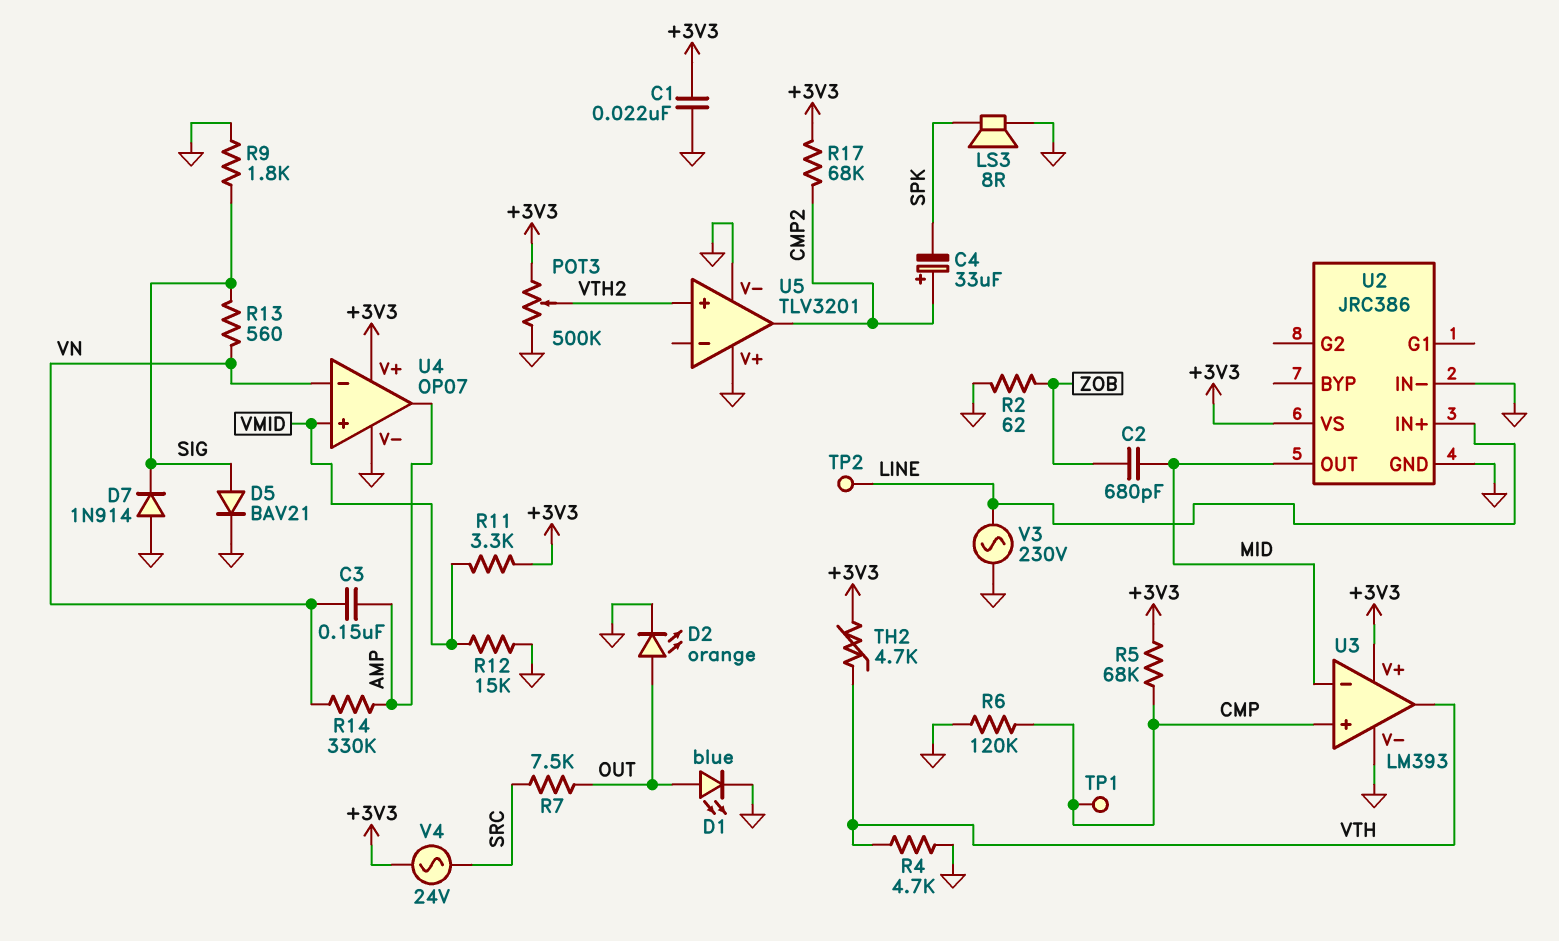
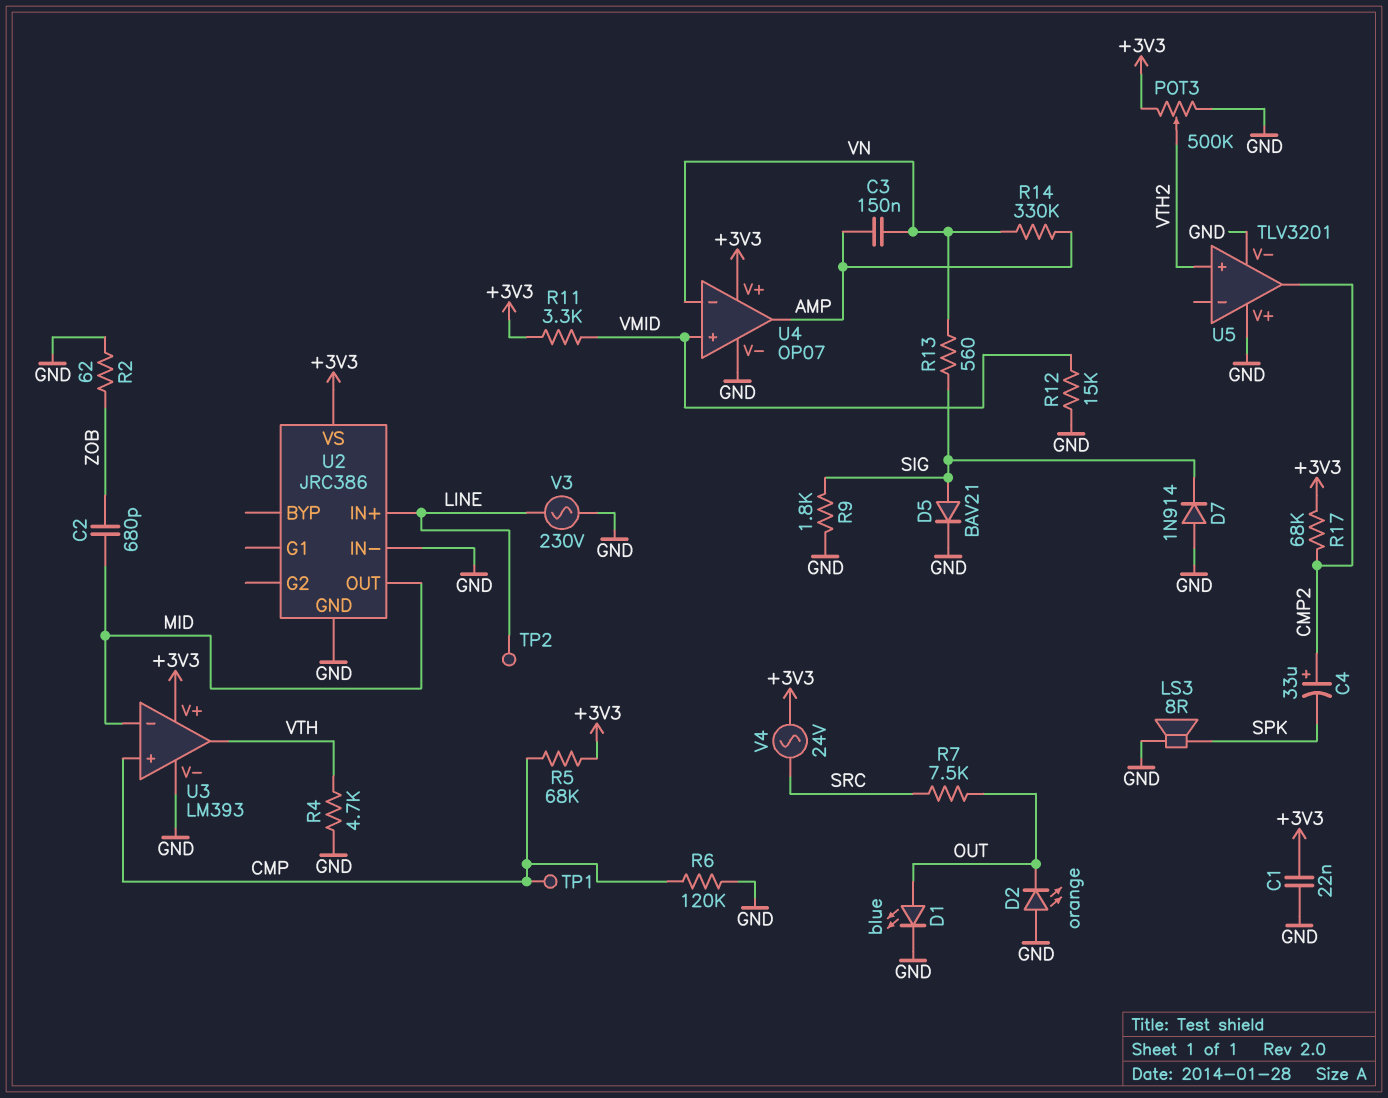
D2: LED orange (A OUT, K GND) -> LED orange (A GND, K OUT)
TH2: 4.7k (+3V3, VTH) -> none

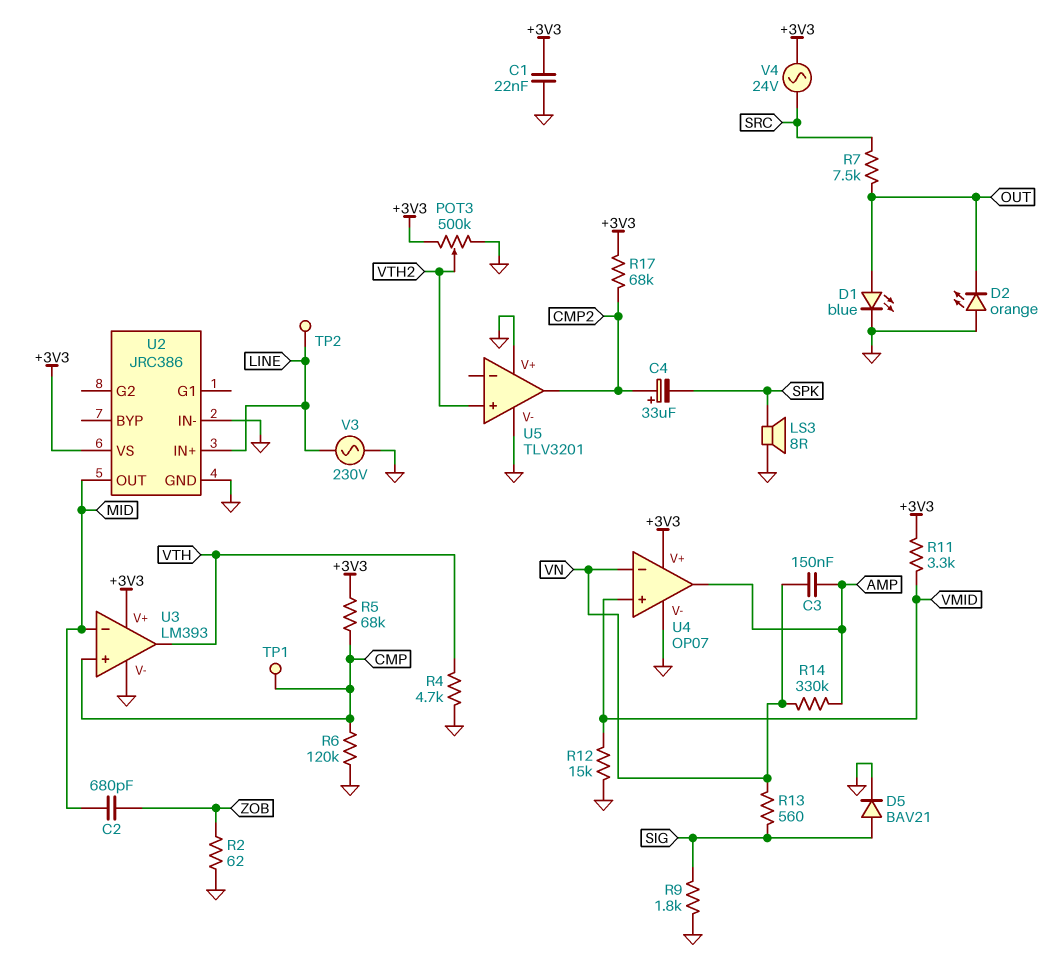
D7: diode 1N914 (A GND, K SIG) -> none

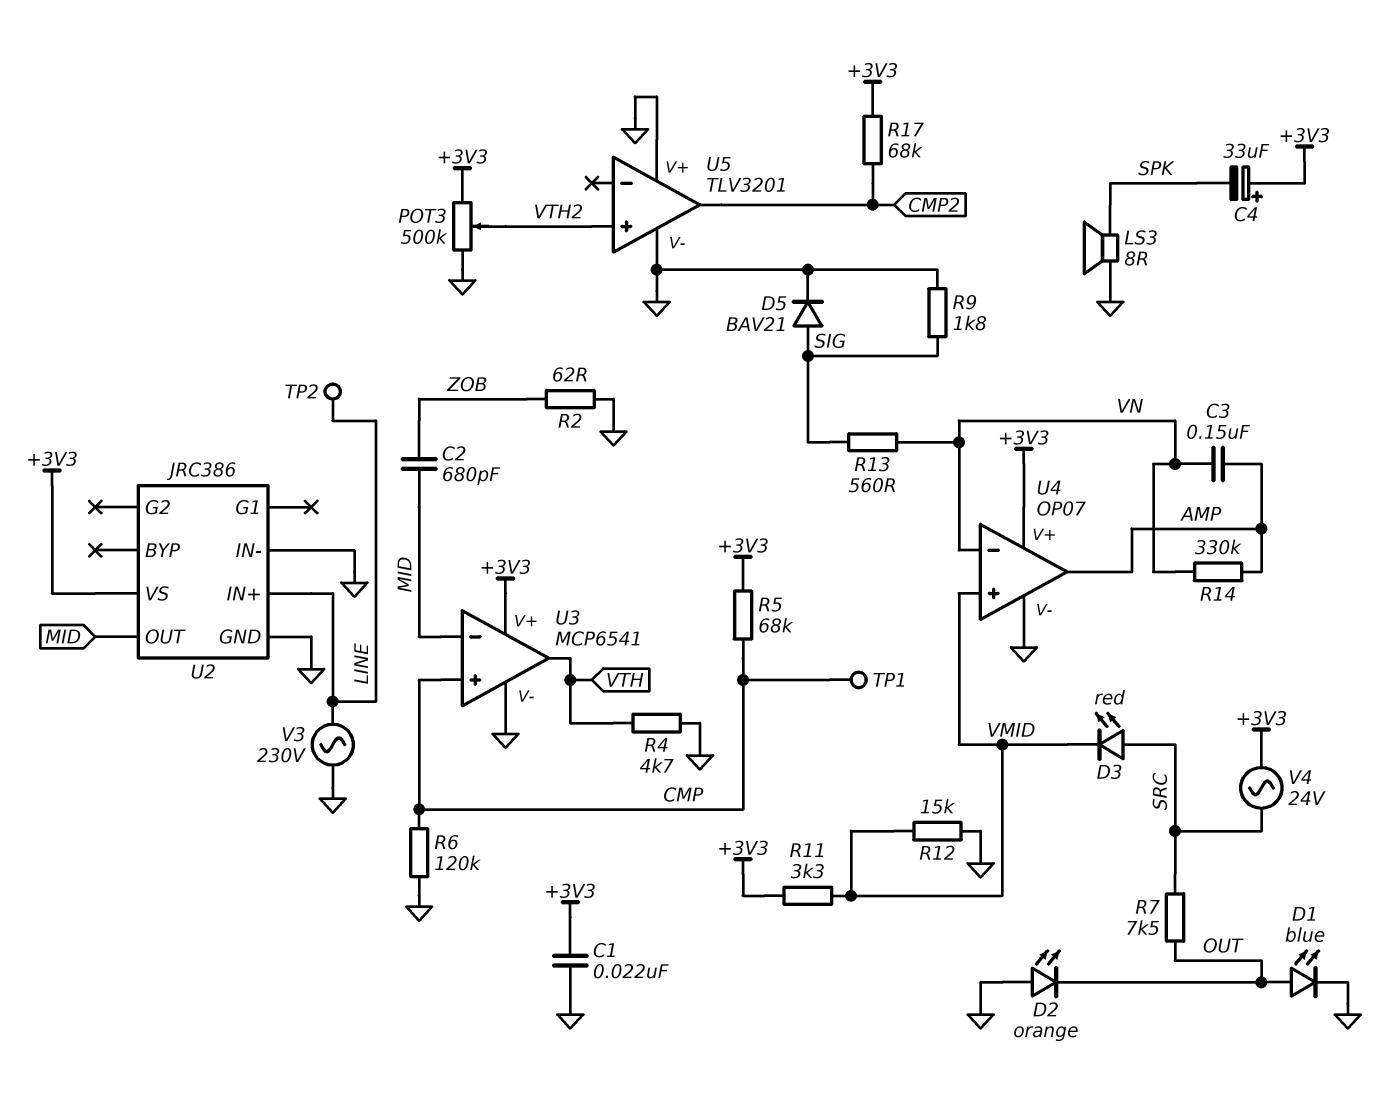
C4: 33uF (plus CMP2, minus SPK) -> 33uF (plus +3V3, minus SPK)
D3: none -> LED red (A SRC, K VMID)
U3: LM393 -> MCP6541

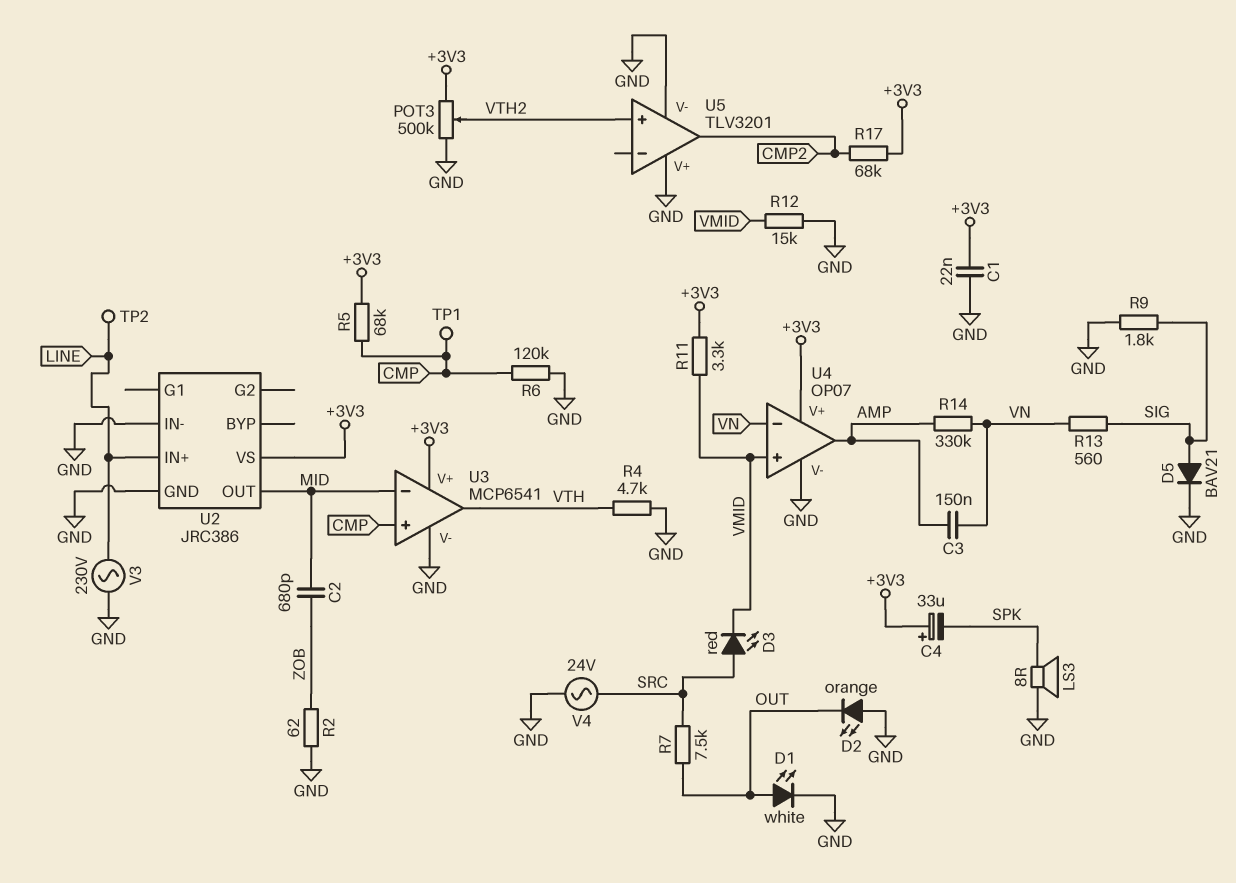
D1: LED blue (A OUT, K GND) -> LED white (A OUT, K GND)
V4: AC 24V (+3V3, SRC) -> AC 24V (GND, SRC)

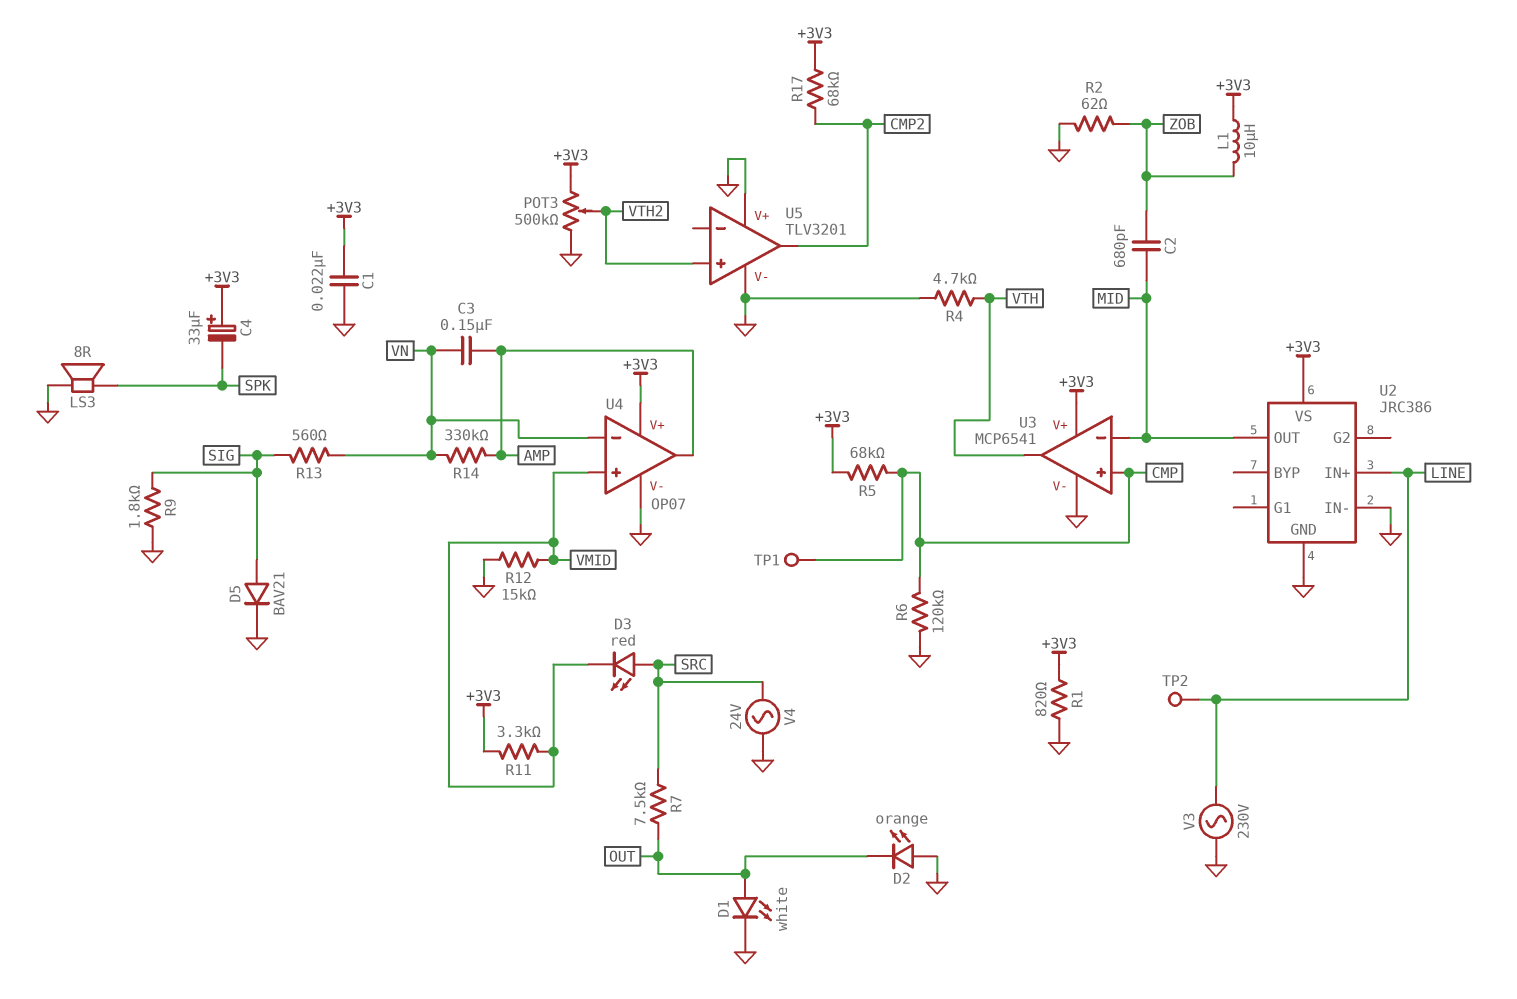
L1: none -> 10uH (+3V3, ZOB)
R1: none -> 820 (+3V3, GND)

